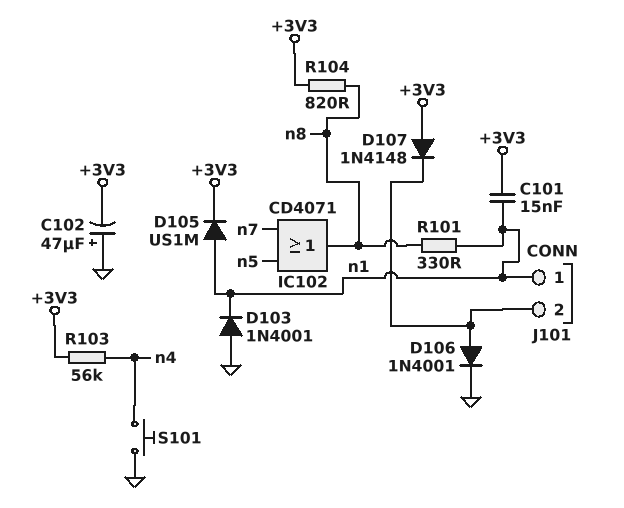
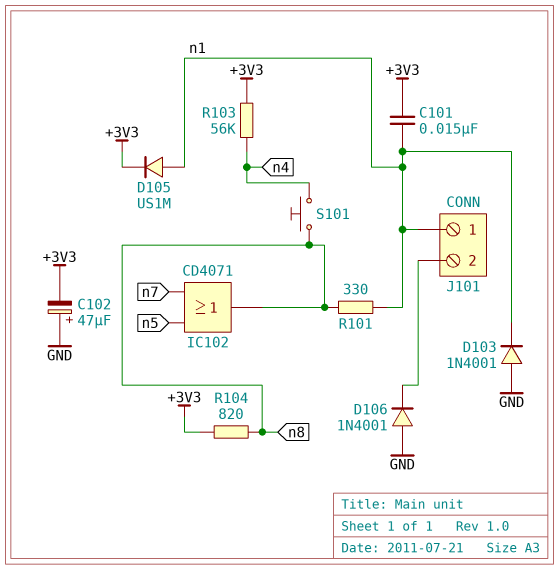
D106: diode 1N4001 (A J101/2, K GND) -> diode 1N4001 (A GND, K J101/2)
D107: diode 1N4148 (A +3V3, K J101/2) -> none
S101: button (GND, n4) -> button (n4, n8)

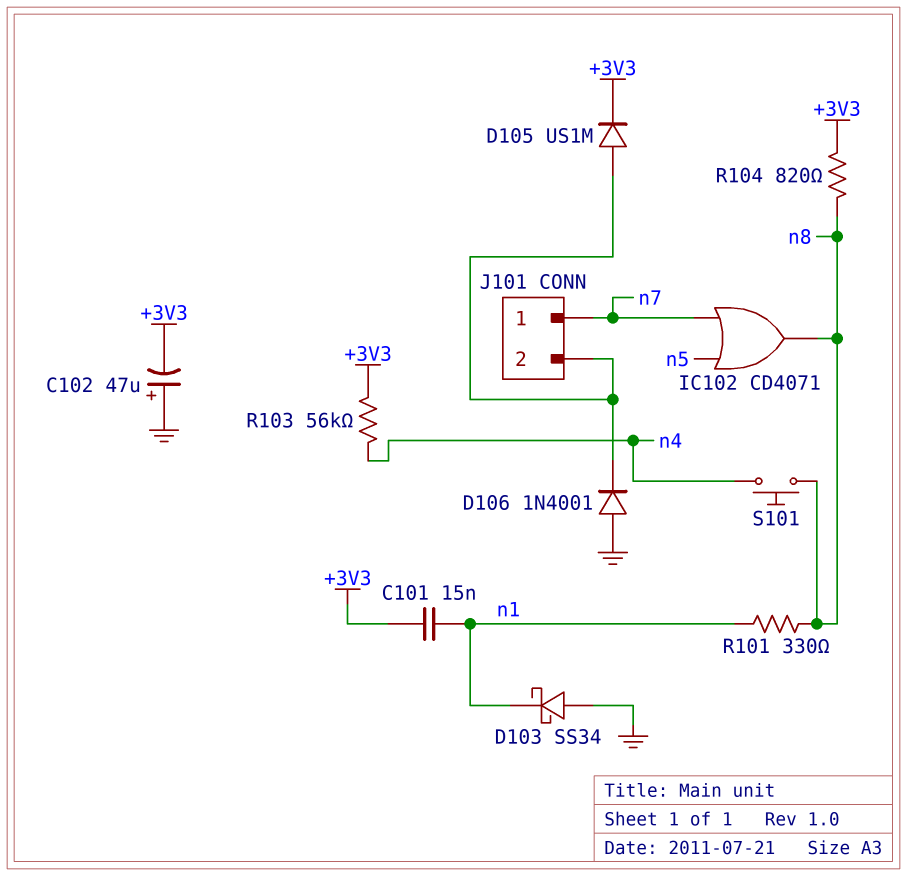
D103: diode 1N4001 (A GND, K n1) -> schottky SS34 (A GND, K n1)
D105: diode US1M (A n1, K +3V3) -> diode US1M (A J101/2, K +3V3)
J101 pin 1: n1 -> n7

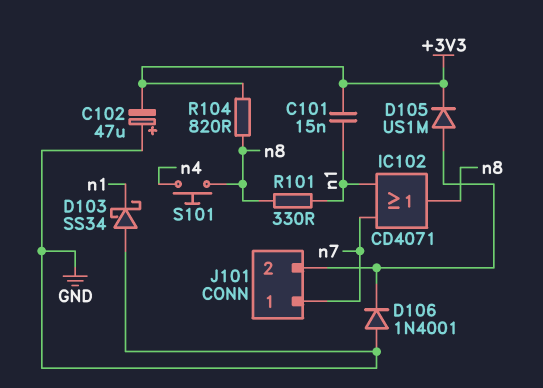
IC102: OR CD4071 (in n5, in n7, out n8) -> OR CD4071 (in n1, in n7, out n8)
R103: 56k (+3V3, n4) -> none

